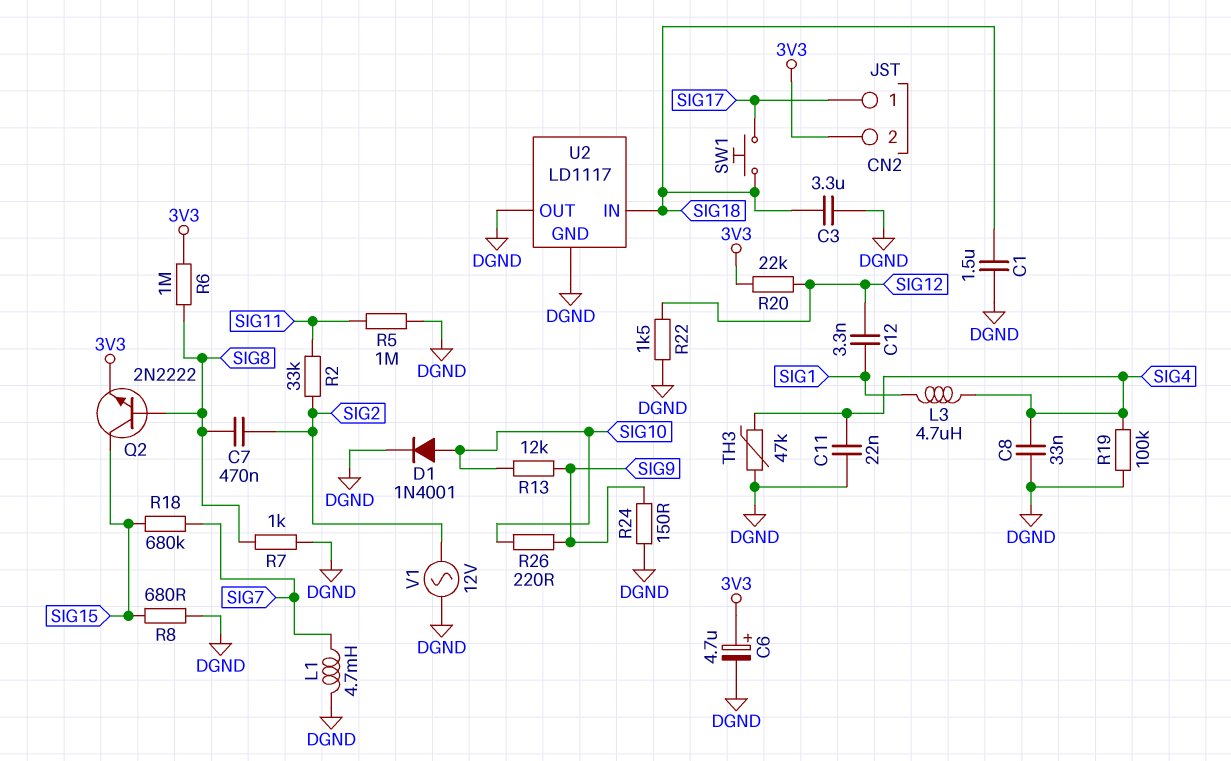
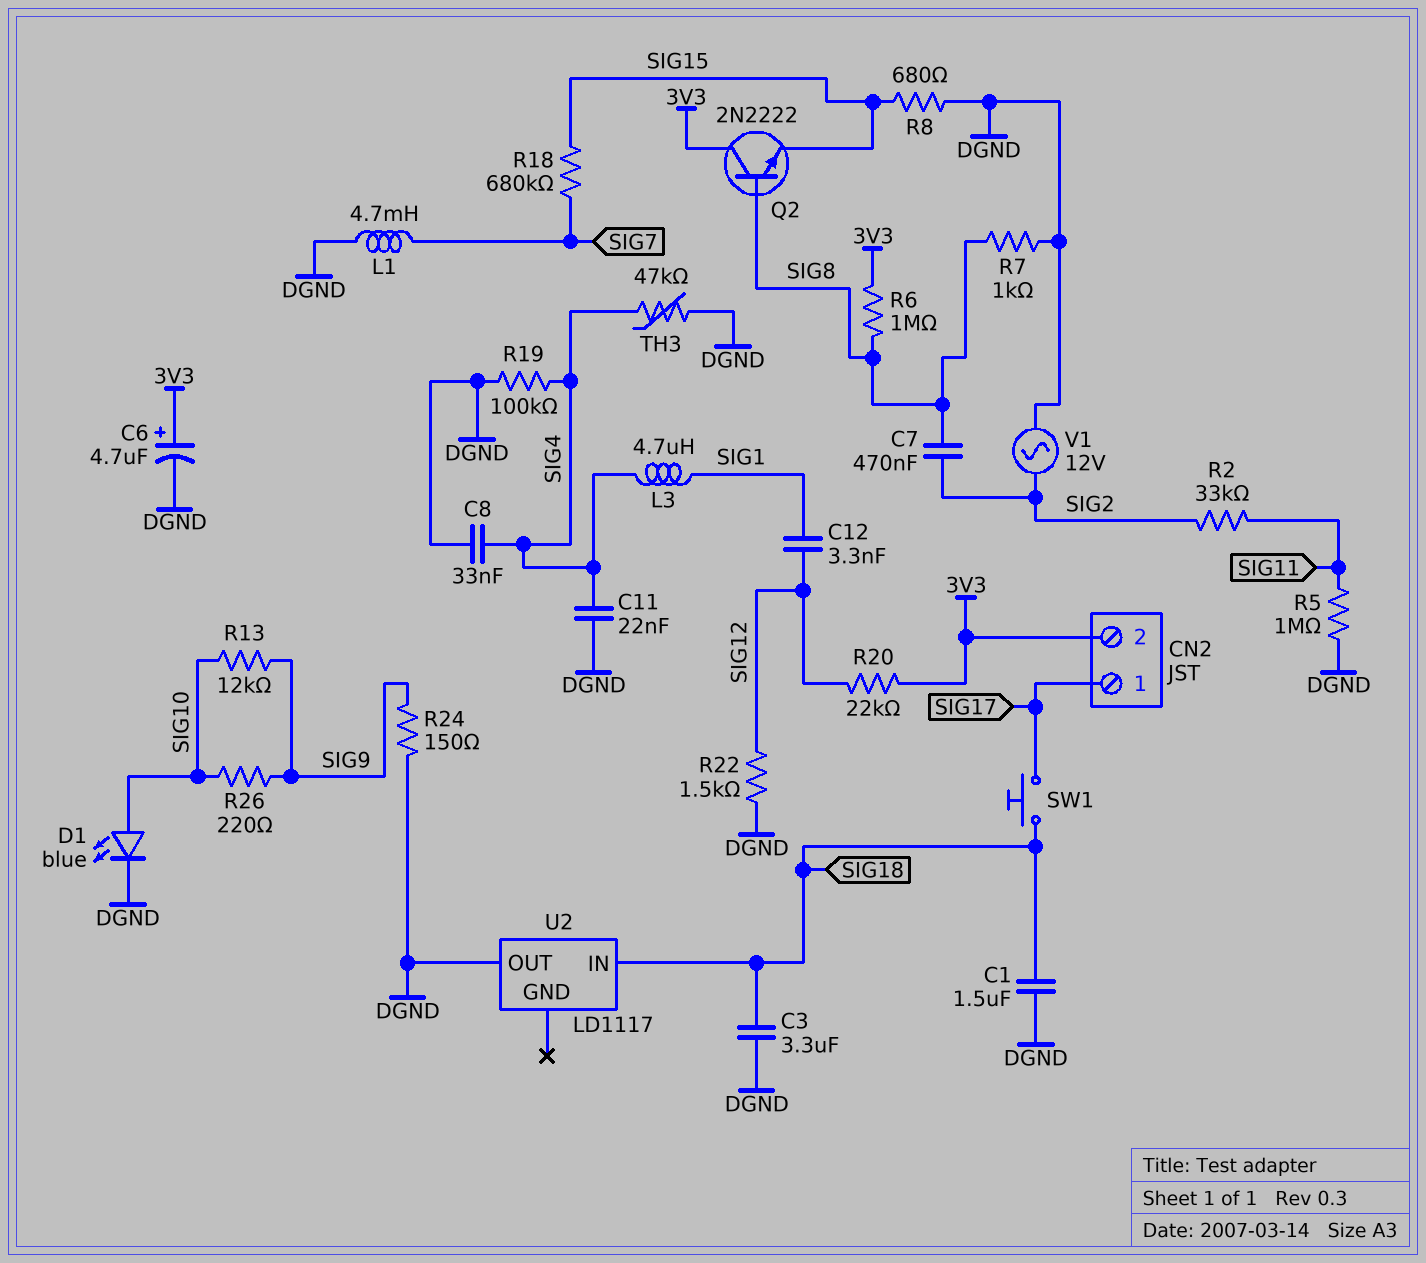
D1: diode 1N4001 (A SIG10, K DGND) -> LED blue (A SIG10, K DGND)
Q2: NPN 2N2222 (B SIG8, C SIG15, E 3V3) -> NPN 2N2222 (B SIG8, C 3V3, E SIG15)
U2 pin GND: DGND -> none

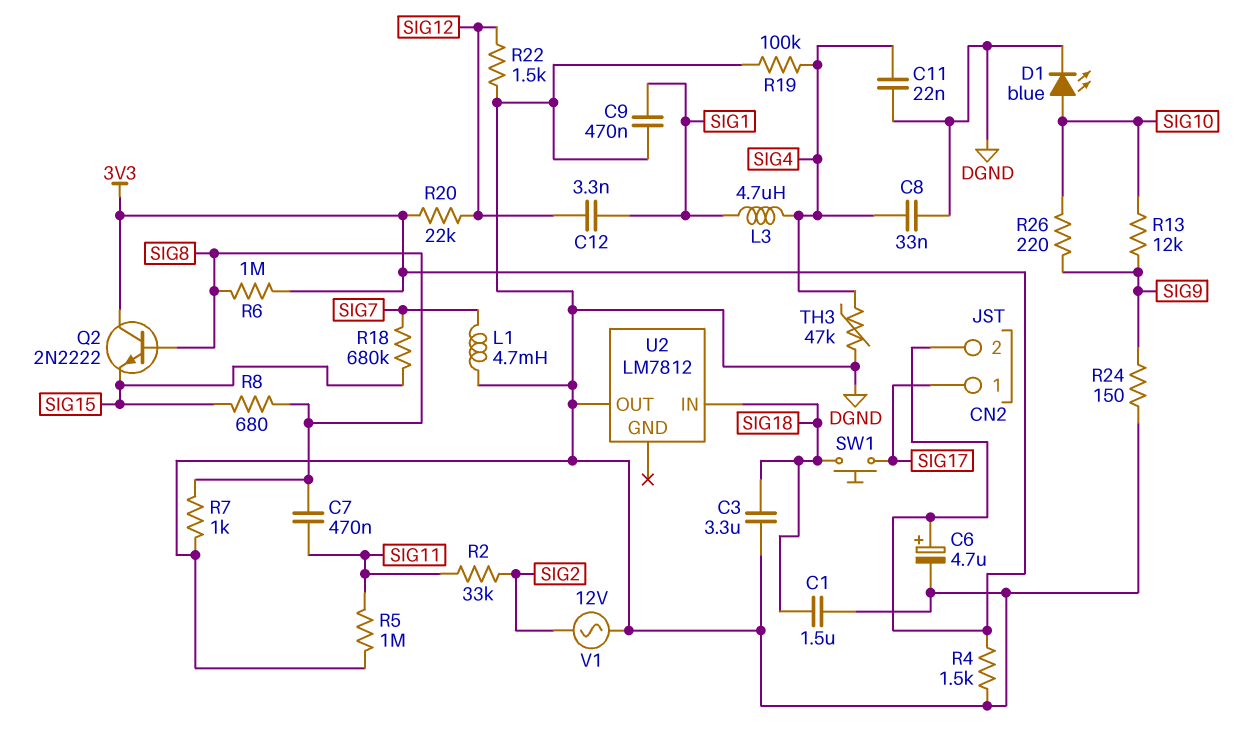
C7: 470nF (SIG2, SIG8) -> 470nF (SIG8, SIG11)
C9: none -> 470nF (DGND, SIG1)
R4: none -> 1.5k (3V3, DGND)
R8: 680 (DGND, SIG15) -> 680 (SIG8, SIG15)
U2: LD1117 -> LM7812

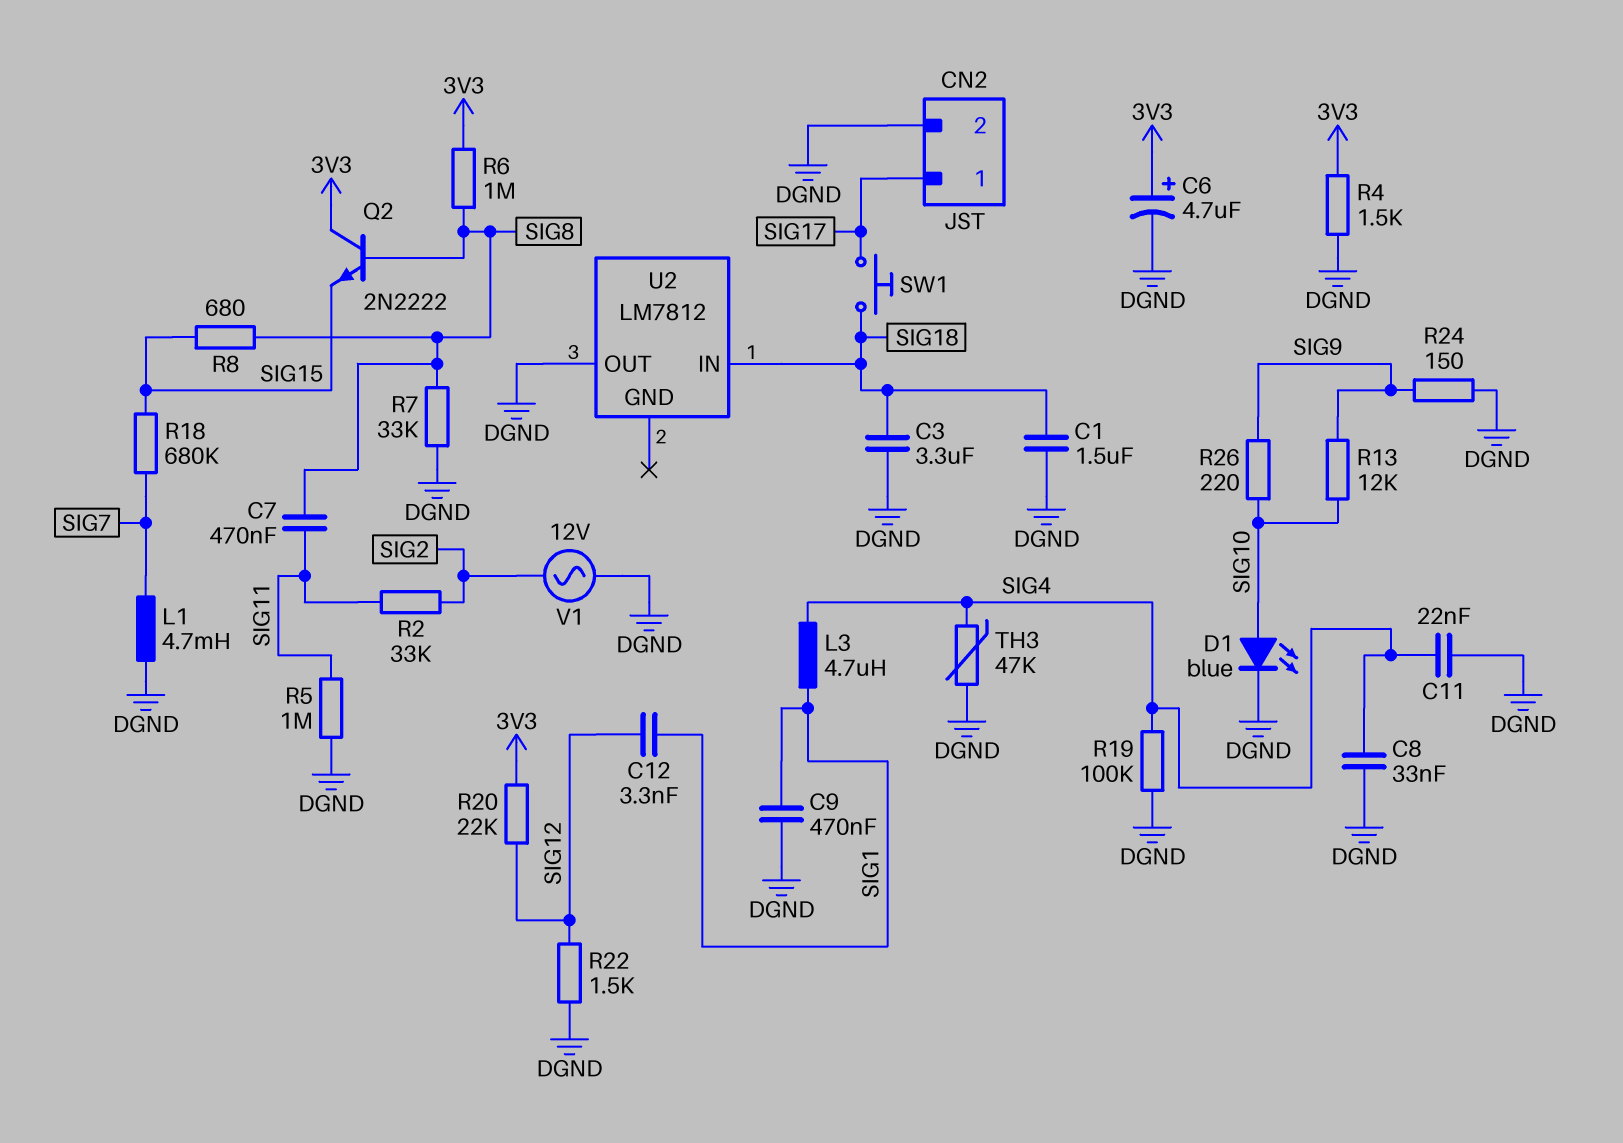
CN2 pin 2: 3V3 -> DGND
R7: 1k (DGND, SIG8) -> 33k (DGND, SIG8)

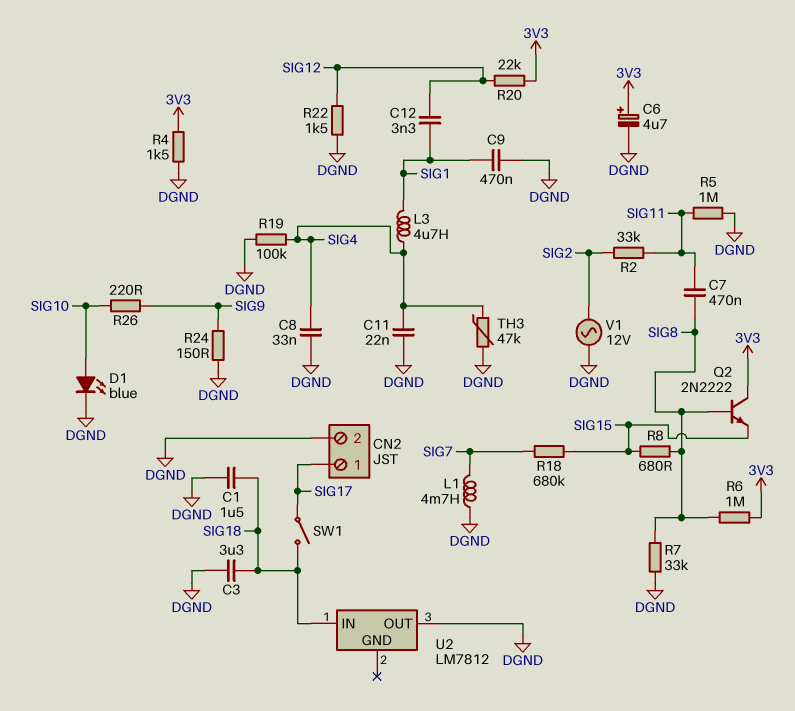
R13: 12k (SIG9, SIG10) -> none
SW1: button (SIG17, SIG18) -> switch (SIG17, SIG18)

